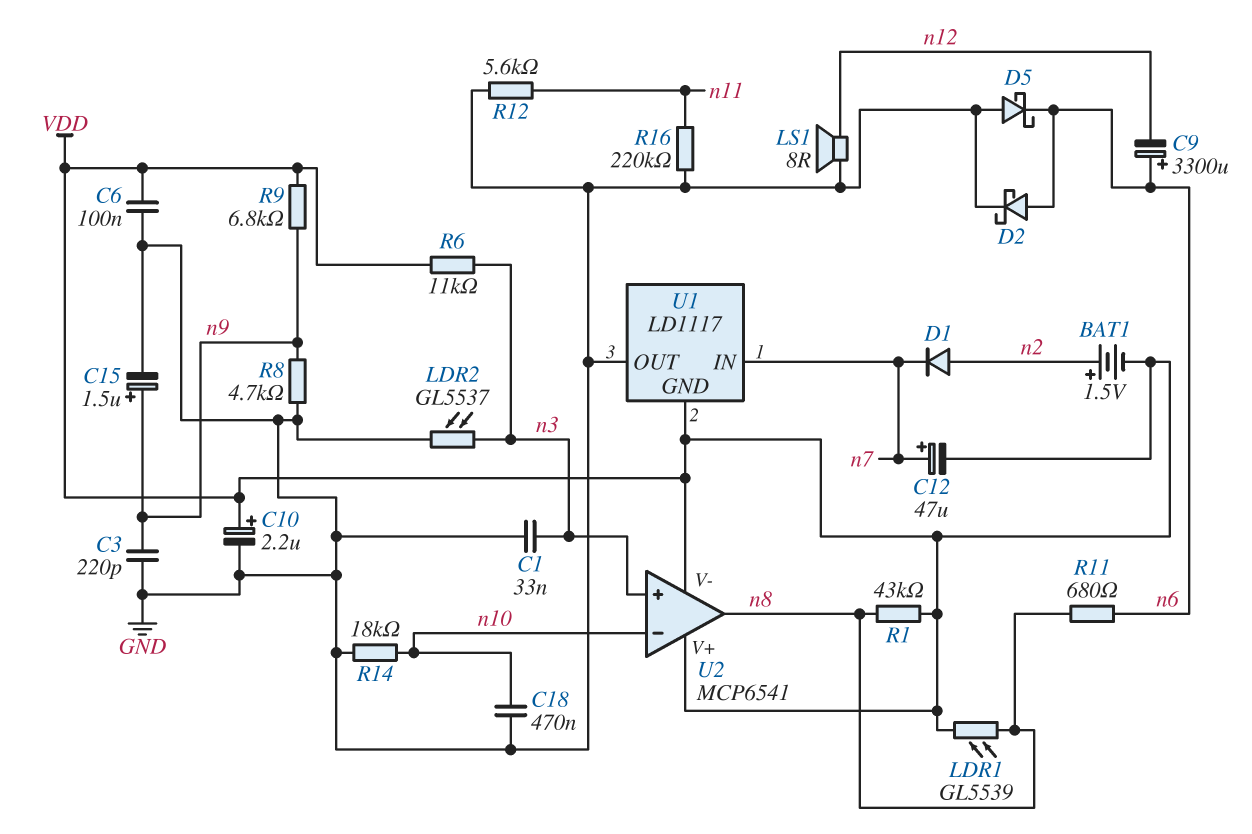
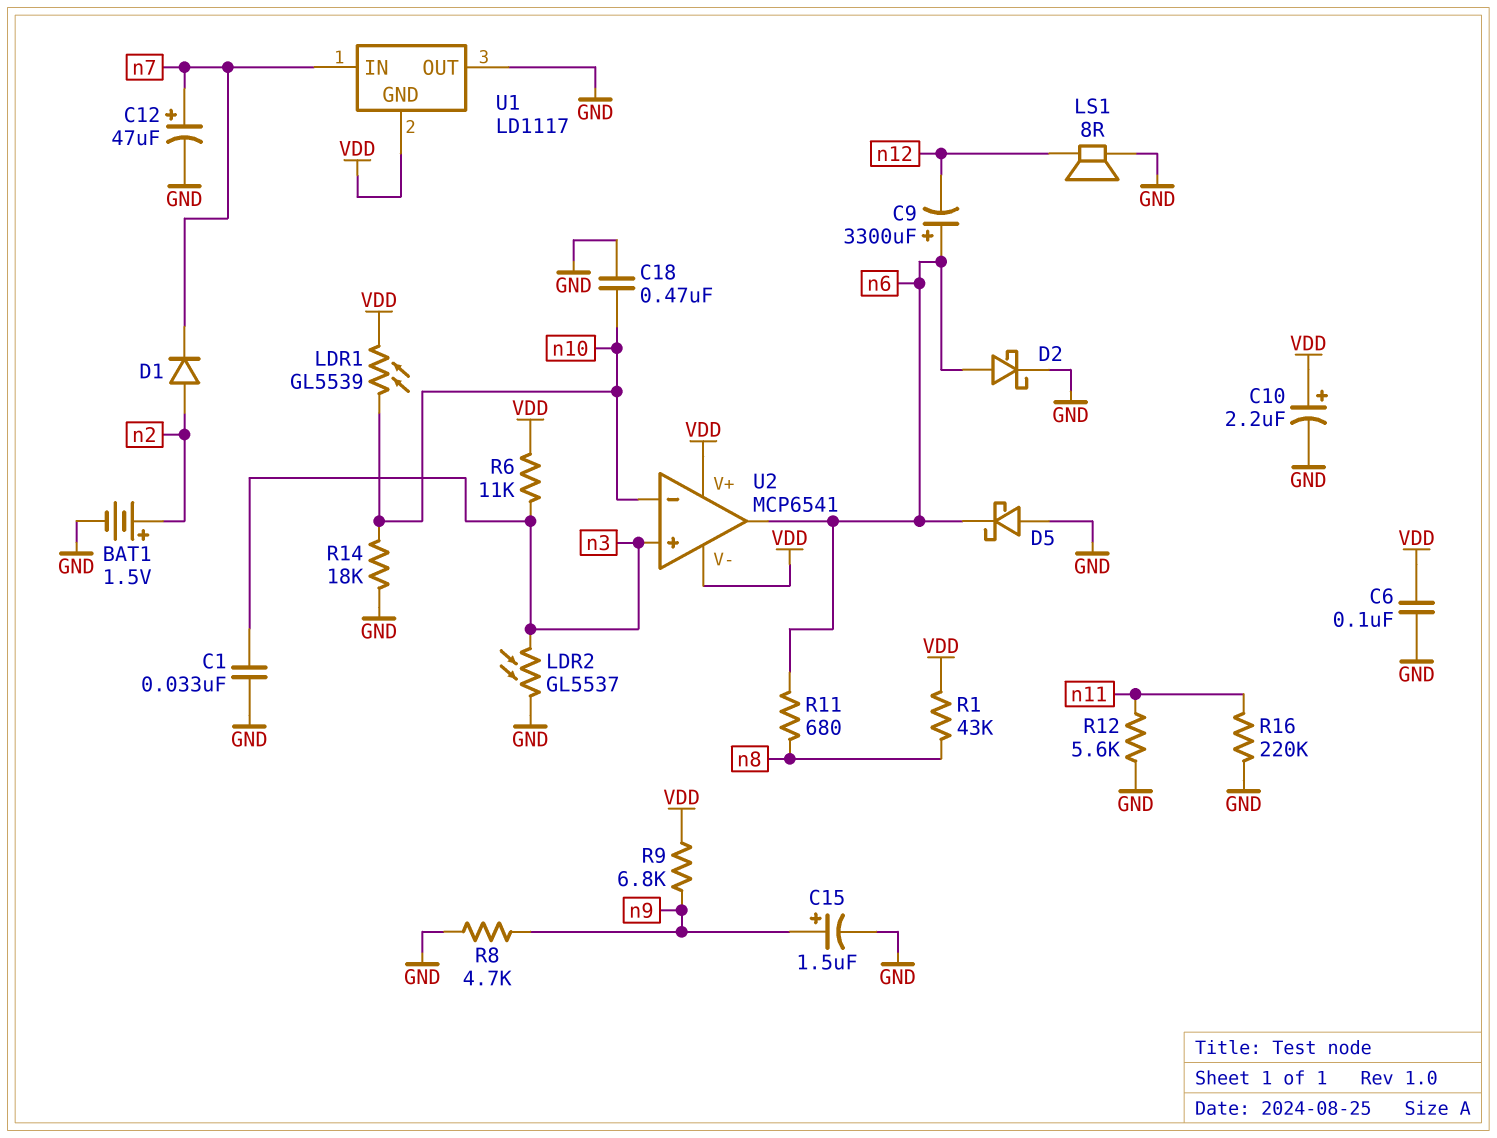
BAT1: 1.5V (plus n2, minus VDD) -> 1.5V (plus n2, minus GND)
C3: 220pF (GND, n9) -> none
C12: 47uF (plus n7, minus VDD) -> 47uF (plus n7, minus GND)
LDR1: GL5539 (VDD, n8) -> GL5539 (VDD, n10)
U2 pin out: n8 -> n6

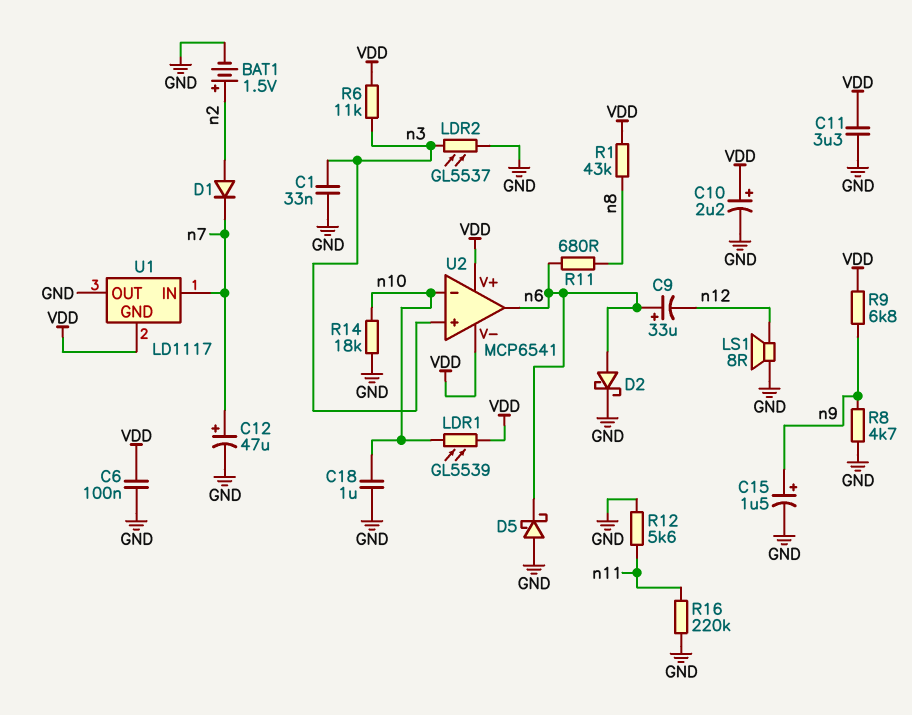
C9: 3300uF (plus n6, minus n12) -> 33uF (plus n6, minus n12)
C11: none -> 3.3uF (GND, VDD)
C18: 470nF (GND, n10) -> 1uF (GND, n10)

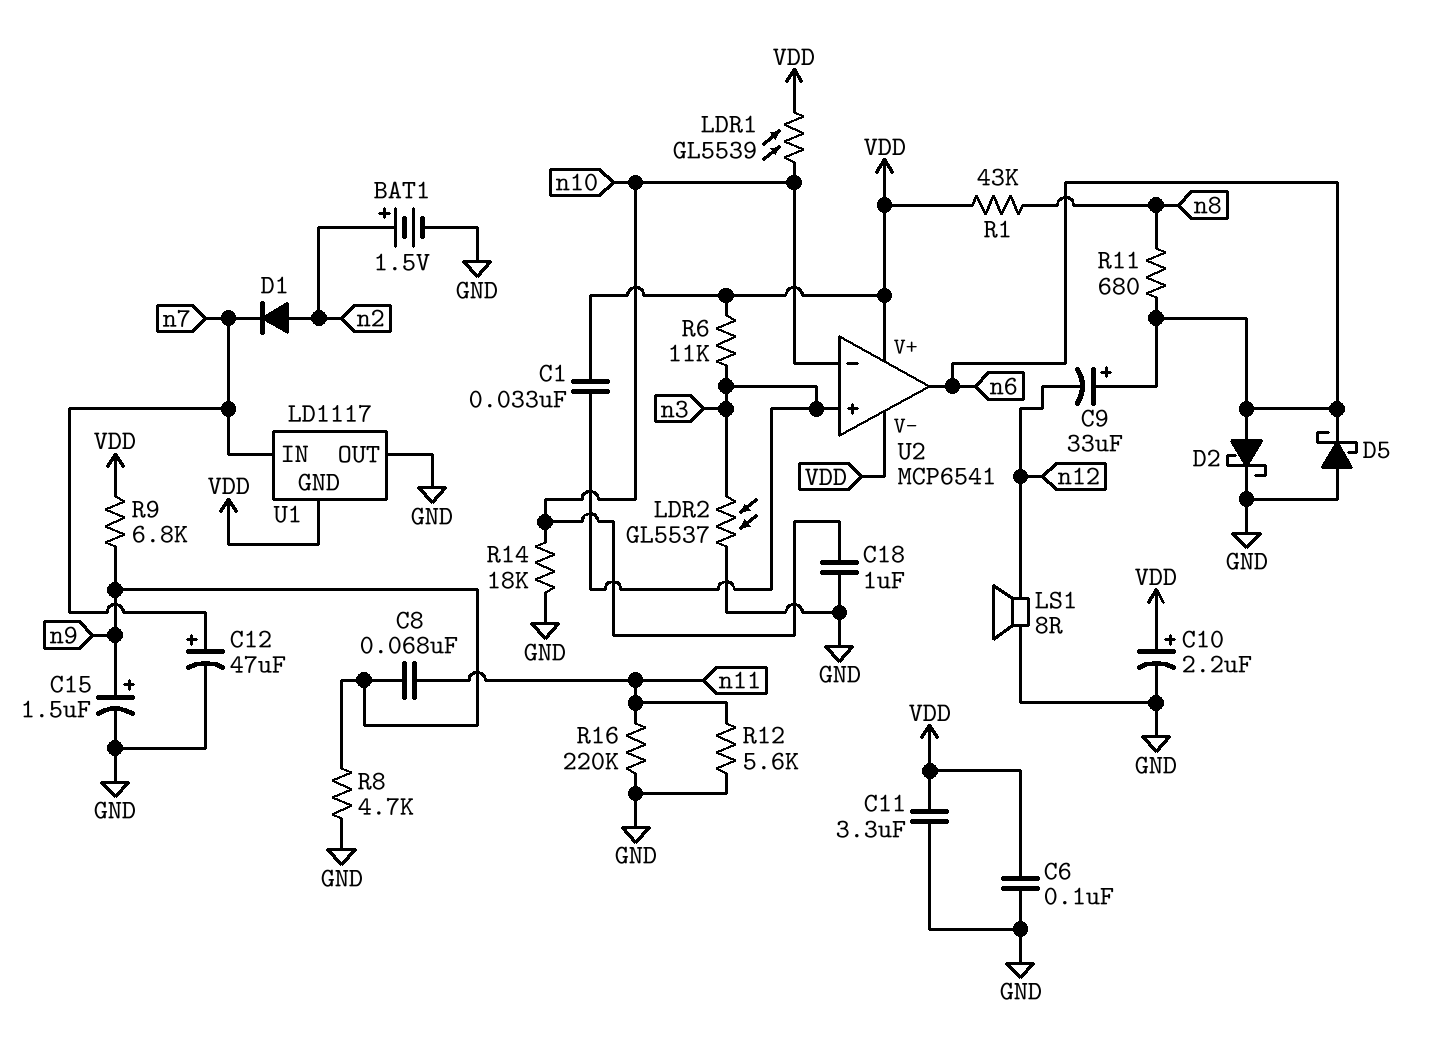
C1: 33nF (GND, n3) -> 33nF (VDD, n3)
C8: none -> 68nF (n9, n11)

